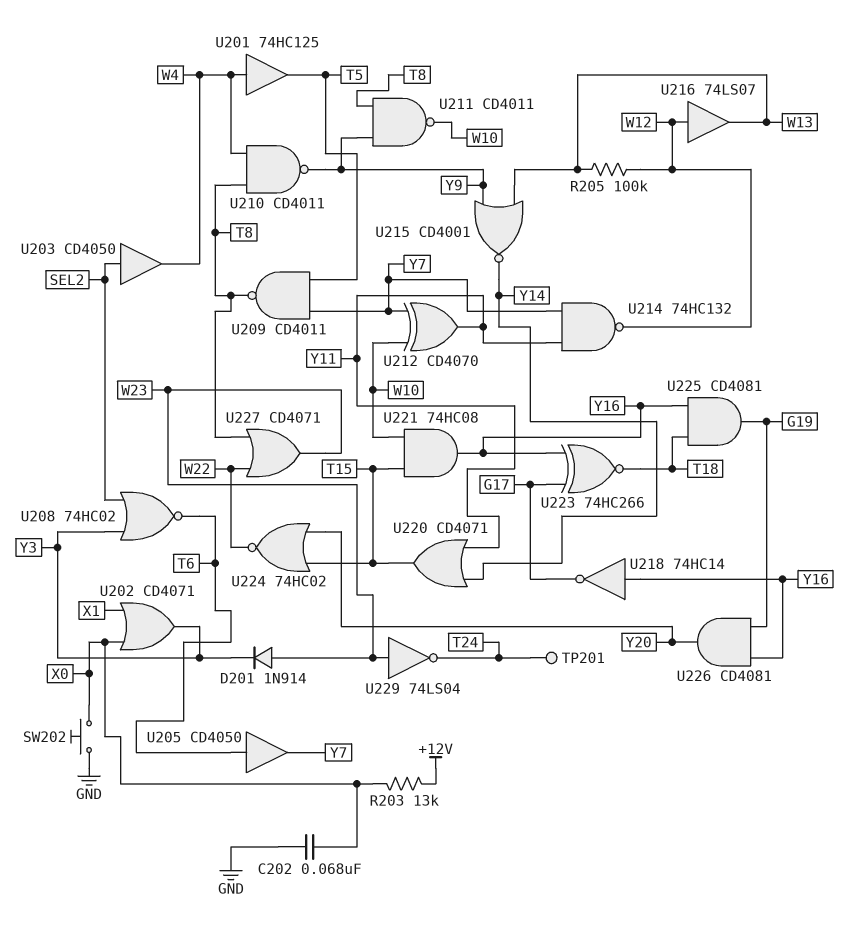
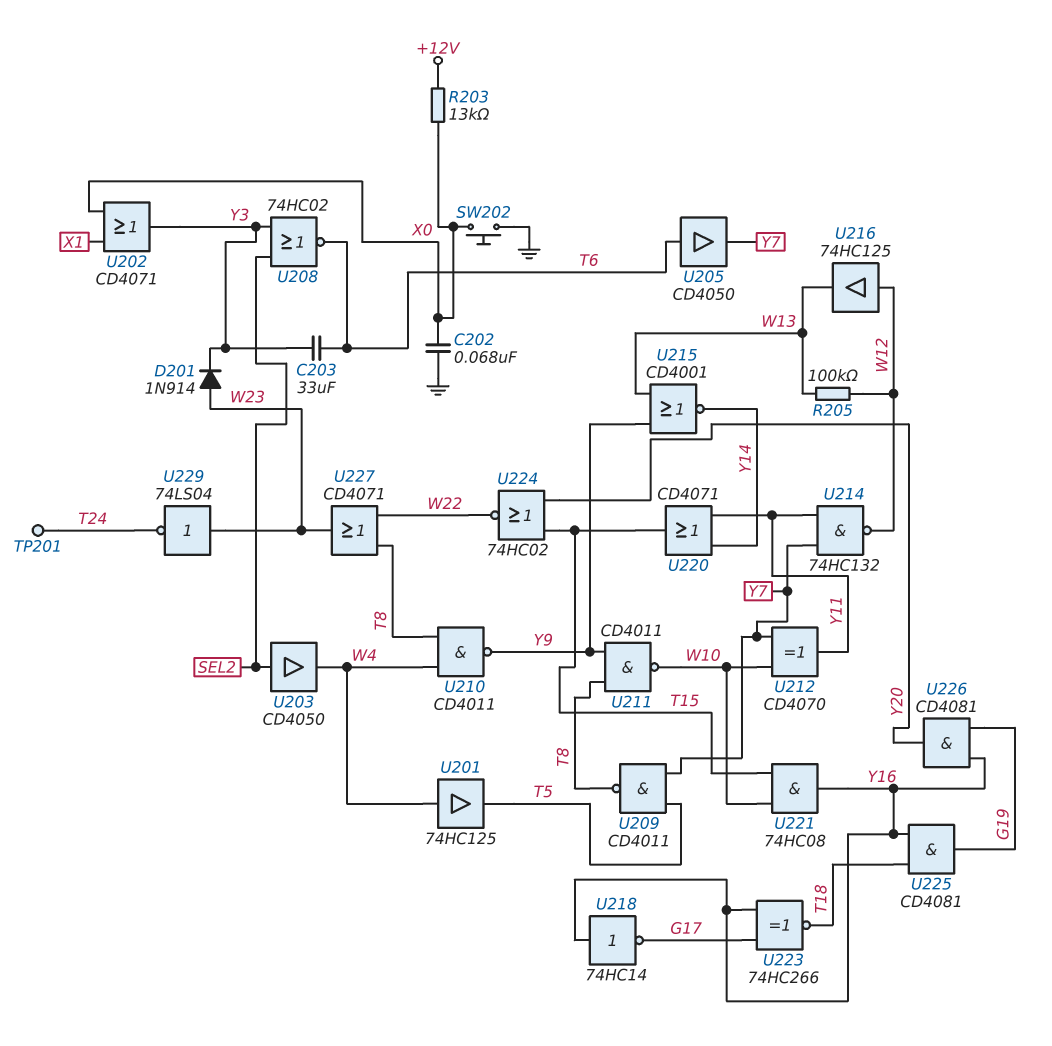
C203: none -> 33uF (T6, Y3)
U216: buffer 74LS07 (in W12, out W13) -> buffer 74HC125 (in W12, out W13)

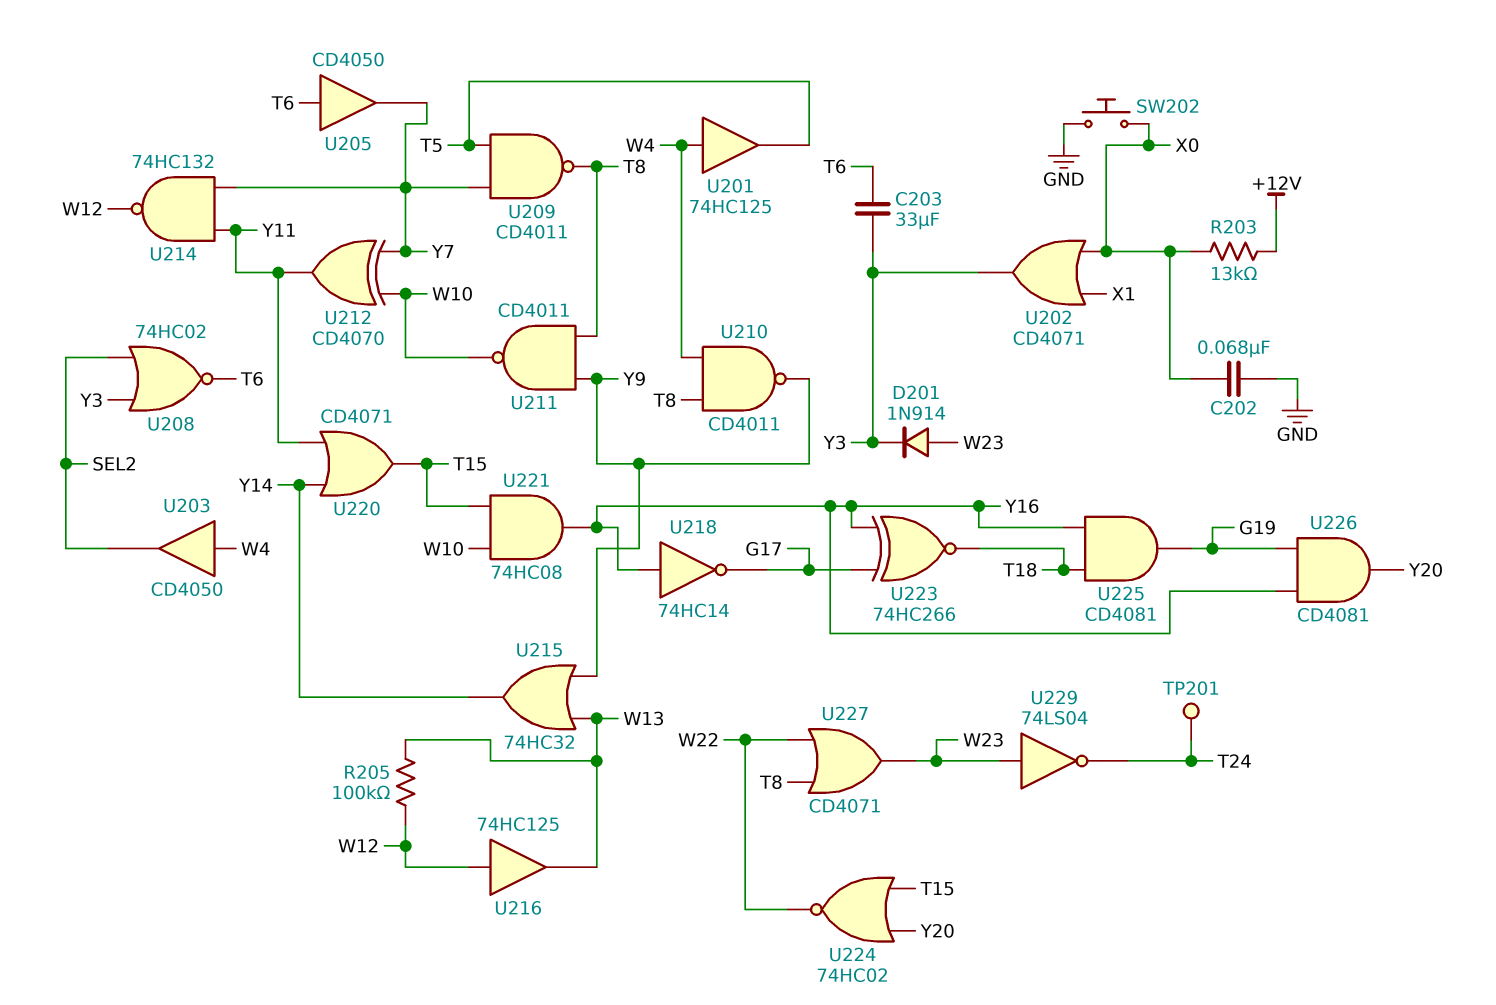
U203: buffer CD4050 (in SEL2, out W4) -> buffer CD4050 (in W4, out SEL2)
U215: NOR CD4001 (in W13, in Y9, out Y14) -> OR 74HC32 (in W13, in Y9, out Y14)

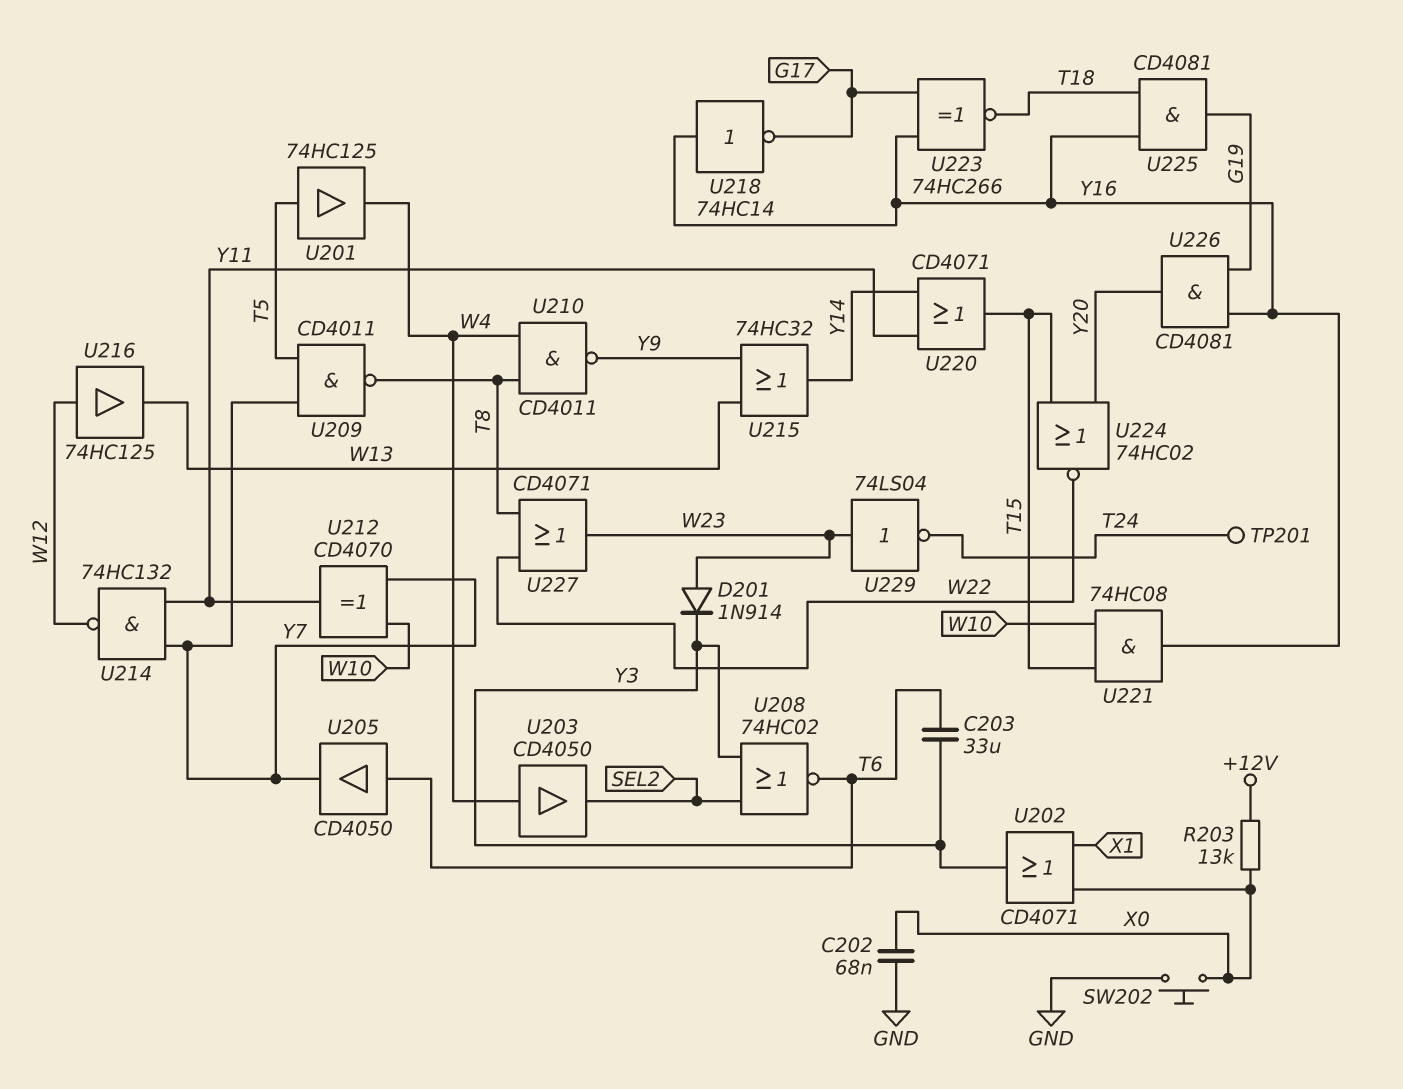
R205: 100k (W12, W13) -> none
U201: buffer 74HC125 (in W4, out T5) -> buffer 74HC125 (in T5, out W4)
U211: NAND CD4011 (in T8, in Y9, out W10) -> none

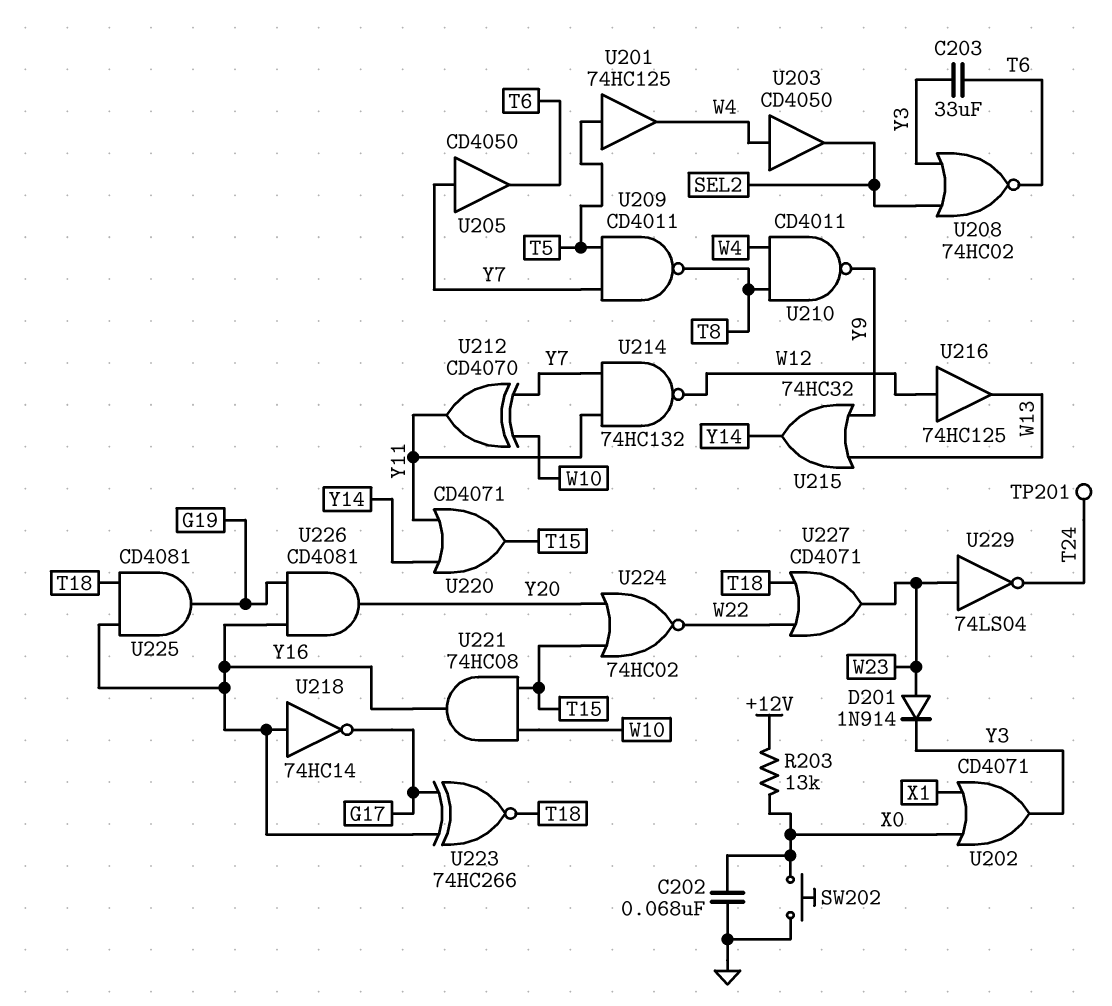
U205: buffer CD4050 (in T6, out Y7) -> buffer CD4050 (in Y7, out T6)
U227: OR CD4071 (in T8, in W22, out W23) -> OR CD4071 (in T18, in W22, out W23)

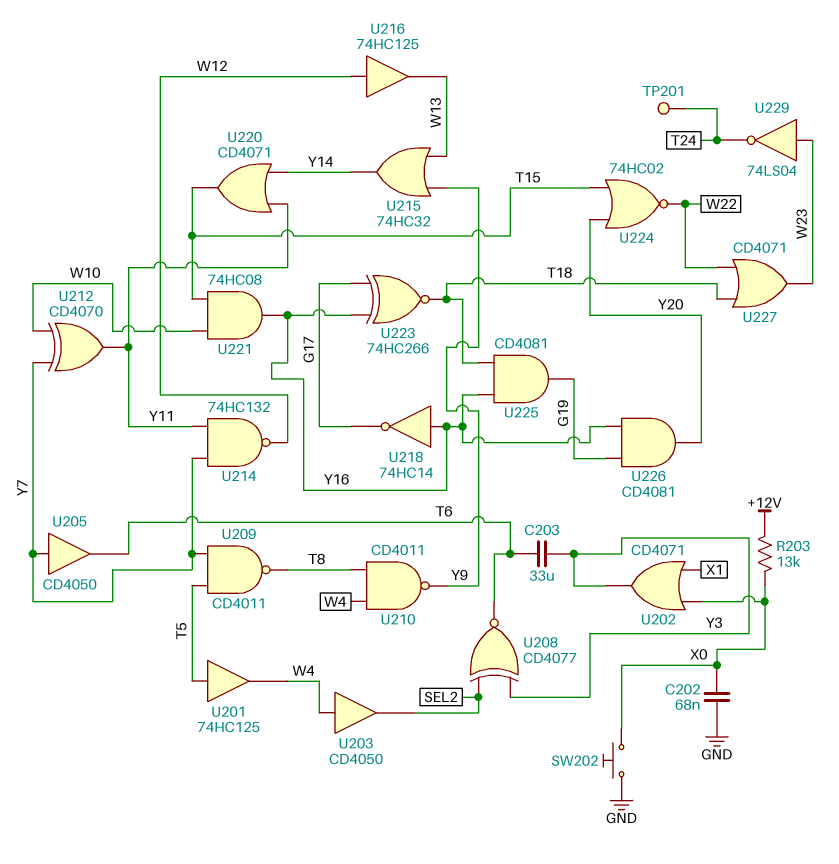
D201: diode 1N914 (A W23, K Y3) -> none
U208: NOR 74HC02 (in SEL2, in Y3, out T6) -> XNOR CD4077 (in SEL2, in Y3, out T6)

